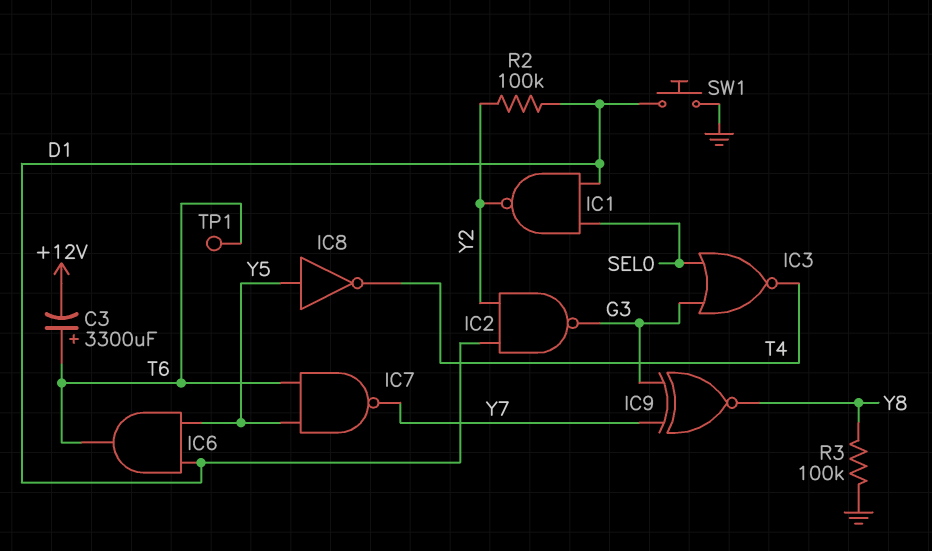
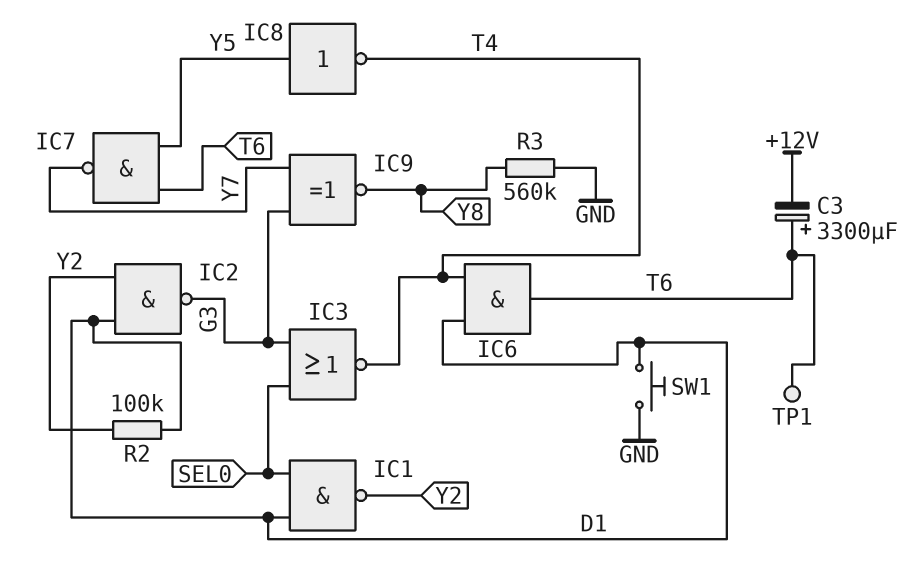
IC6: AND (in D1, in Y5, out T6) -> AND (in D1, in T4, out T6)
R3: 100k (GND, Y8) -> 560k (GND, Y8)

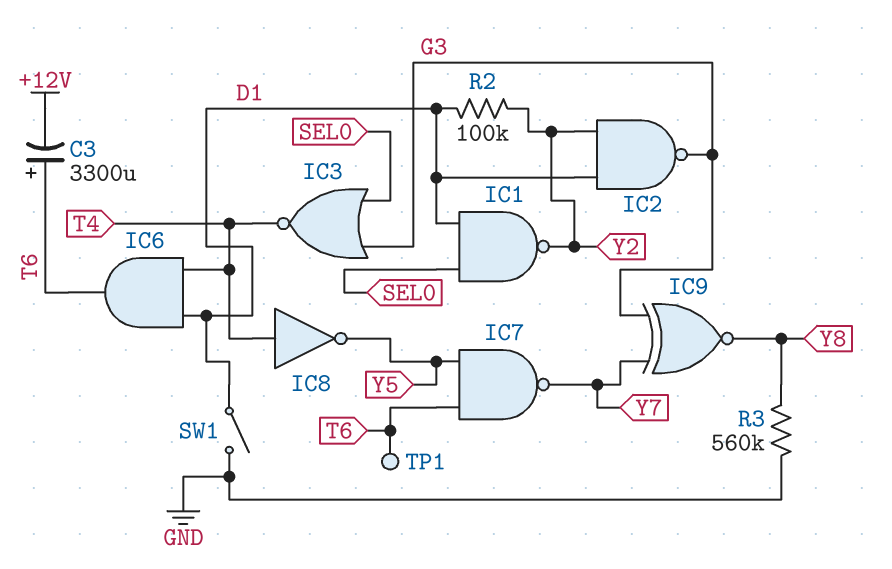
IC8: NOT (in Y5, out T4) -> NOT (in T4, out Y5)
SW1: button (D1, GND) -> switch (D1, GND)

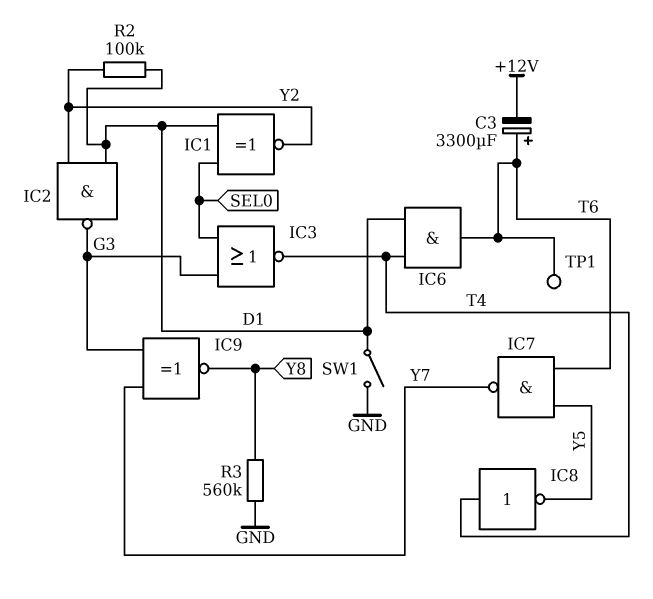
IC1: NAND (in D1, in SEL0, out Y2) -> XNOR (in D1, in SEL0, out Y2)

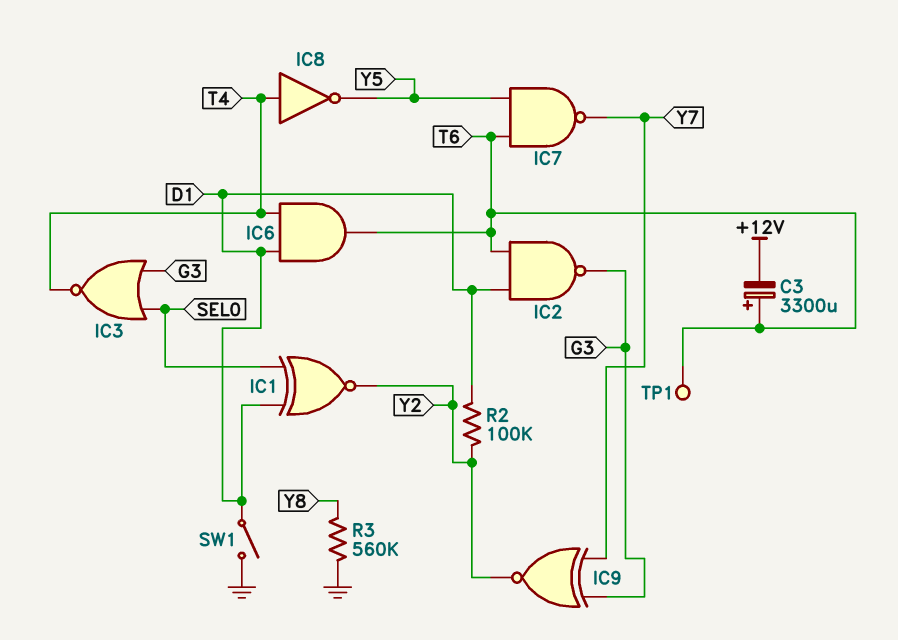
IC2: NAND (in D1, in Y2, out G3) -> NAND (in D1, in T6, out G3)
IC9: XNOR (in G3, in Y7, out Y8) -> XNOR (in G3, in Y7, out Y2)

